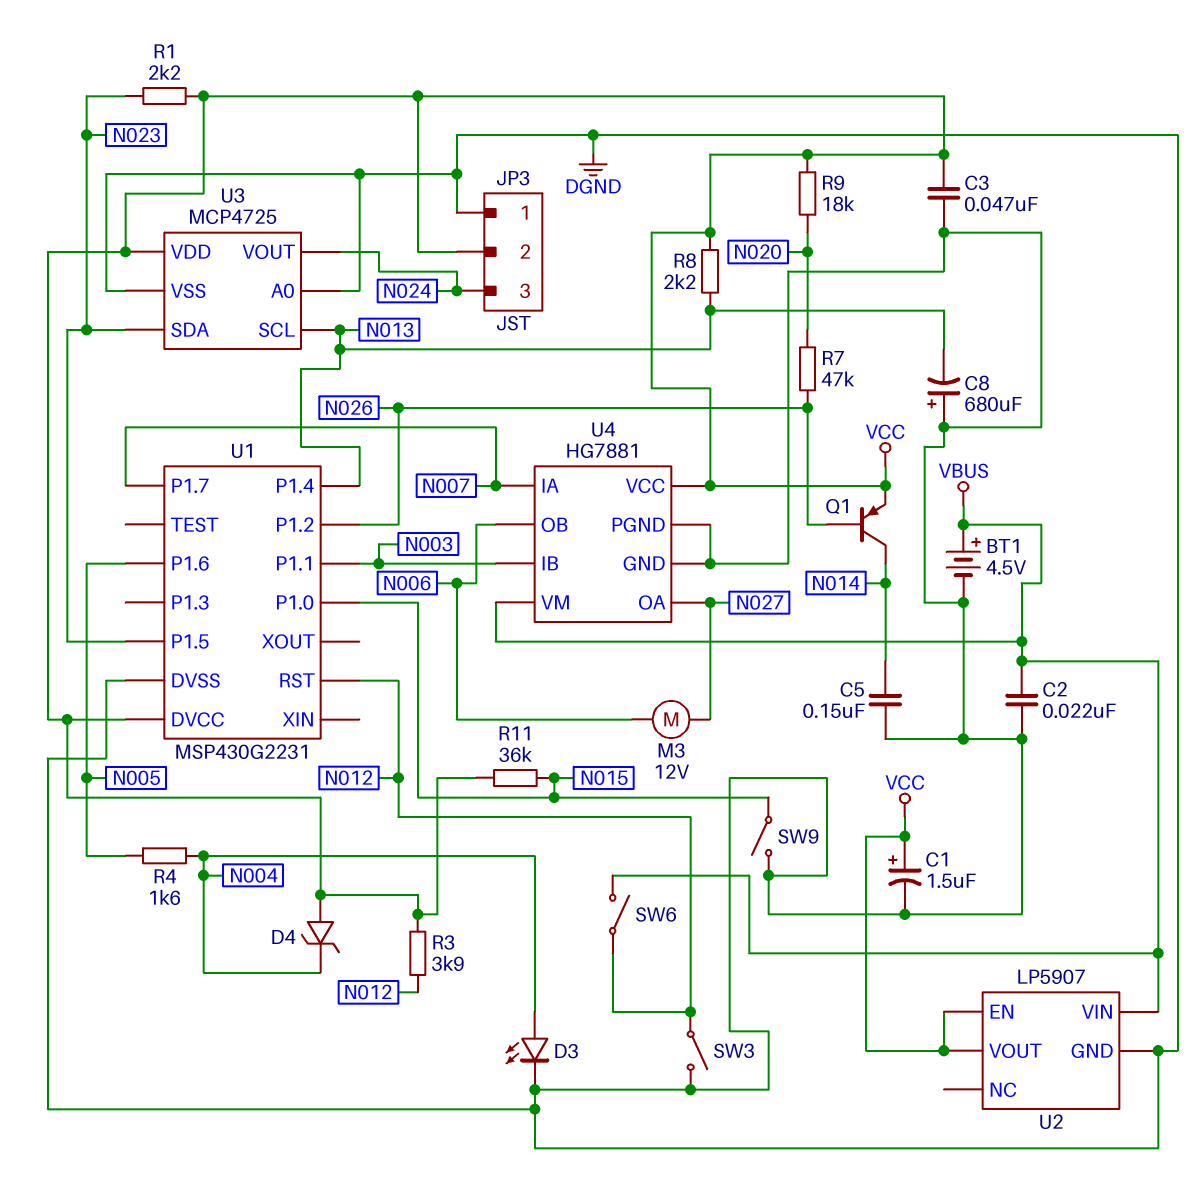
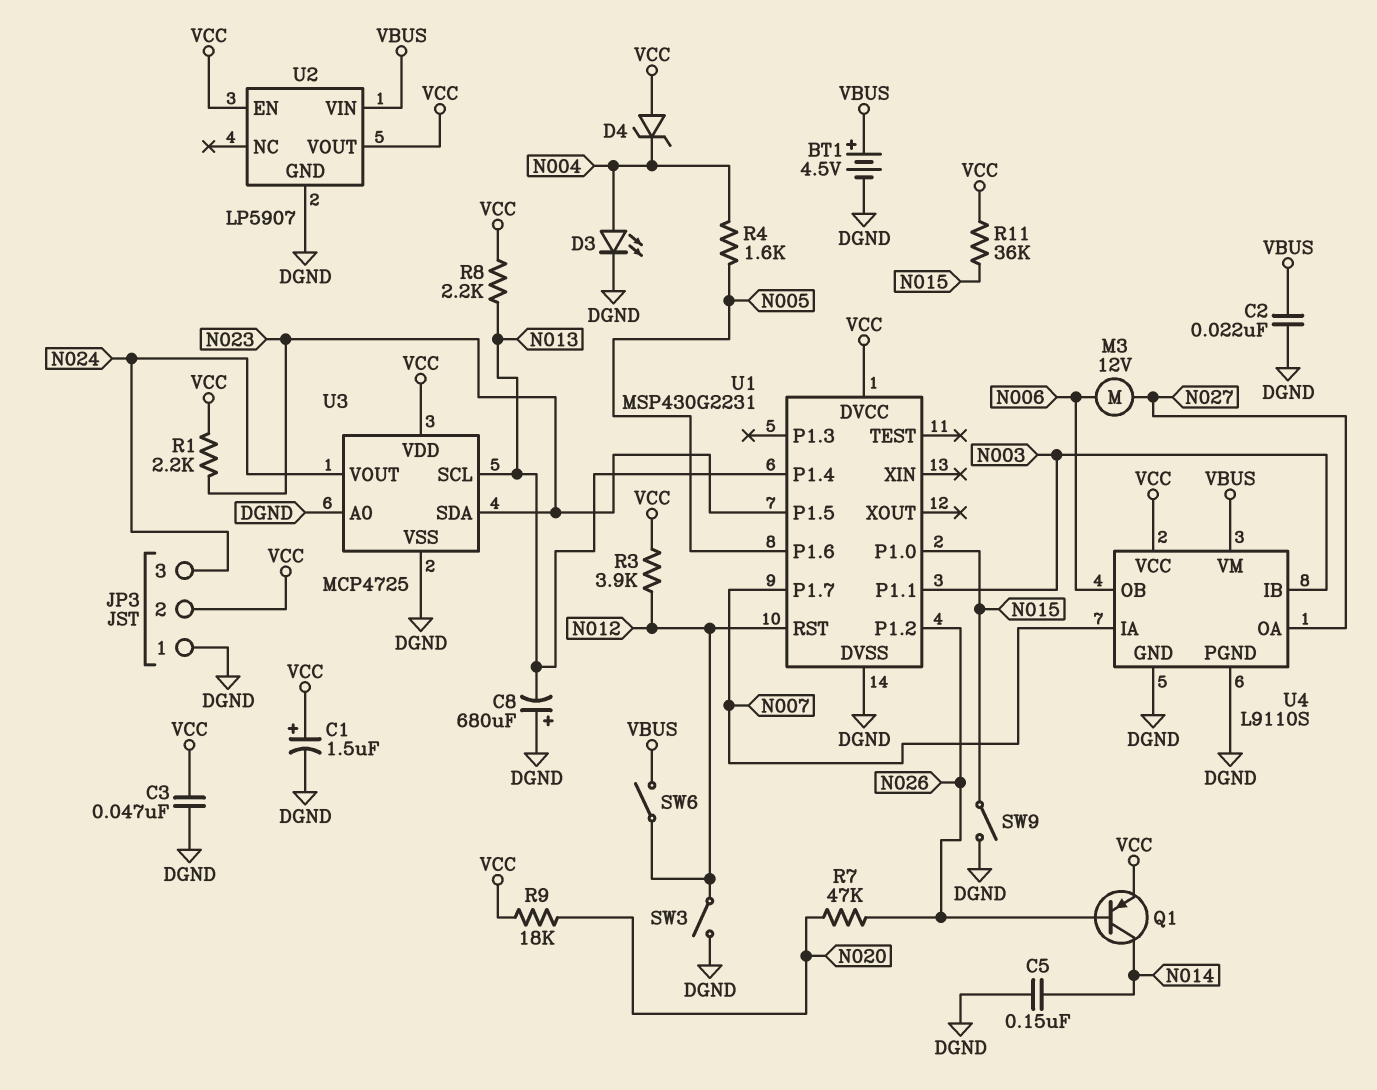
U4: HG7881 -> L9110S

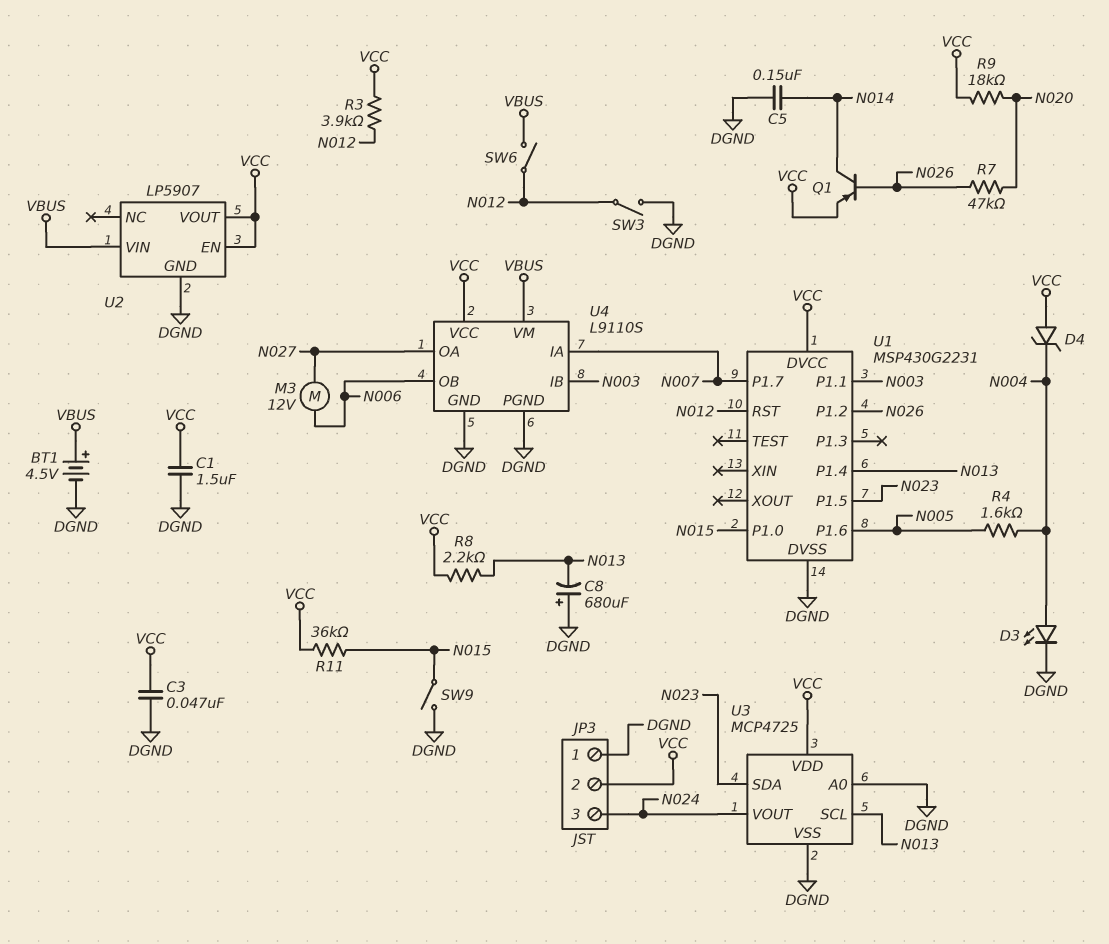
C1: 1.5uF (plus VCC, minus DGND) -> 1.5uF (DGND, VCC)
C2: 22nF (DGND, VBUS) -> none
R1: 2.2k (N023, VCC) -> none

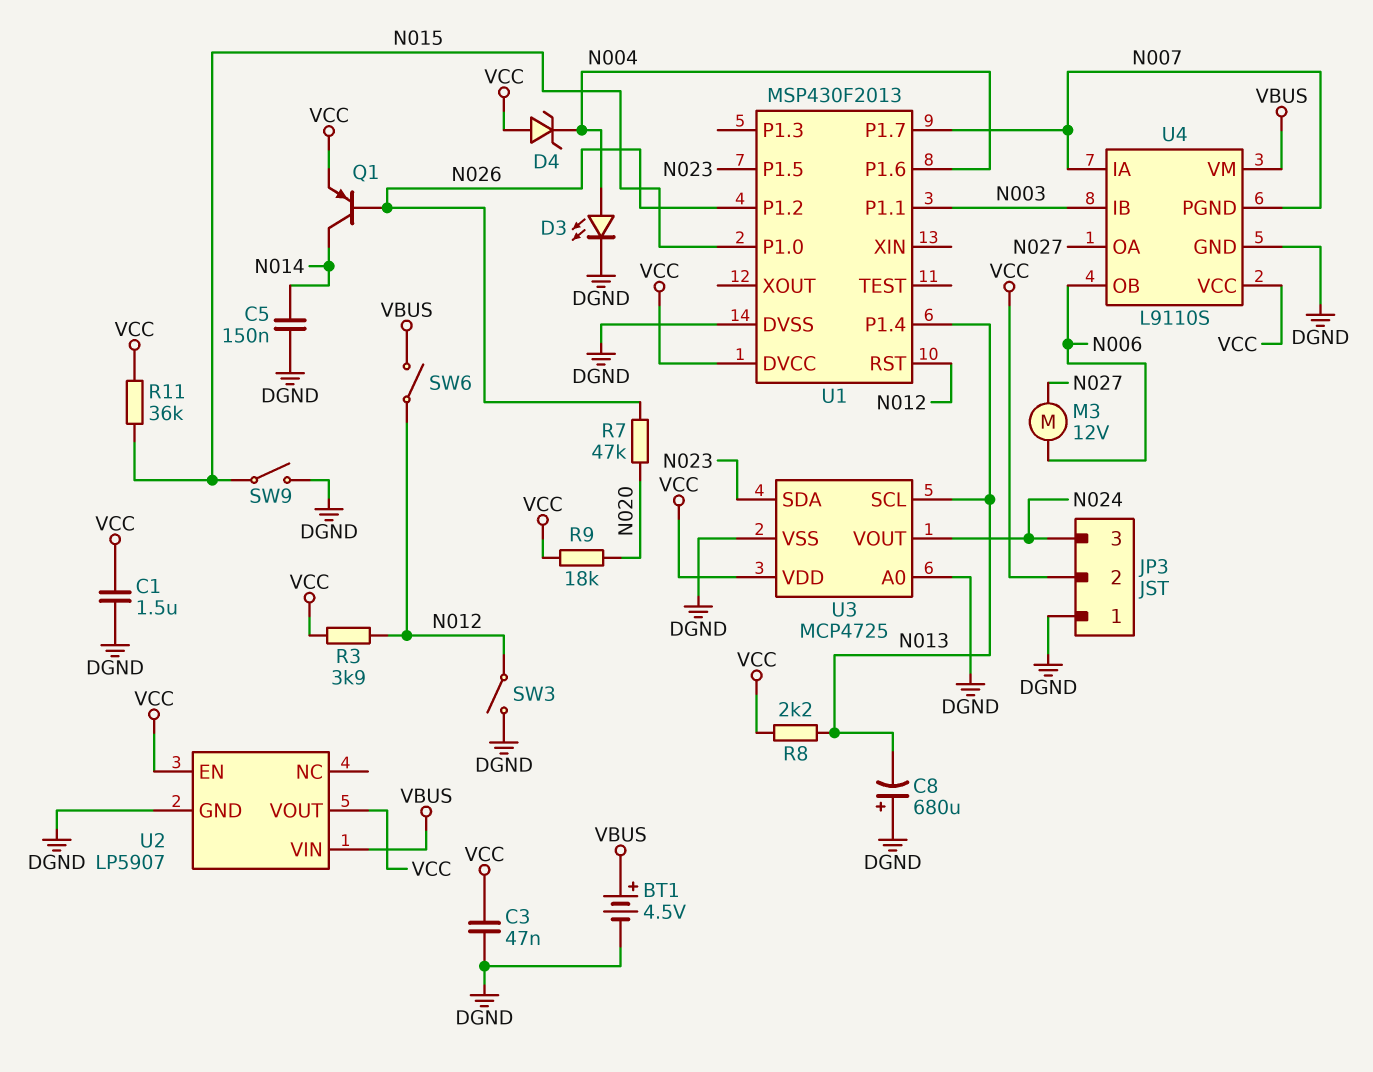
R4: 1.6k (N004, N005) -> none
U1: MSP430G2231 -> MSP430F2013
U1 pin P1.6: N005 -> N004
U4 pin PGND: DGND -> N007

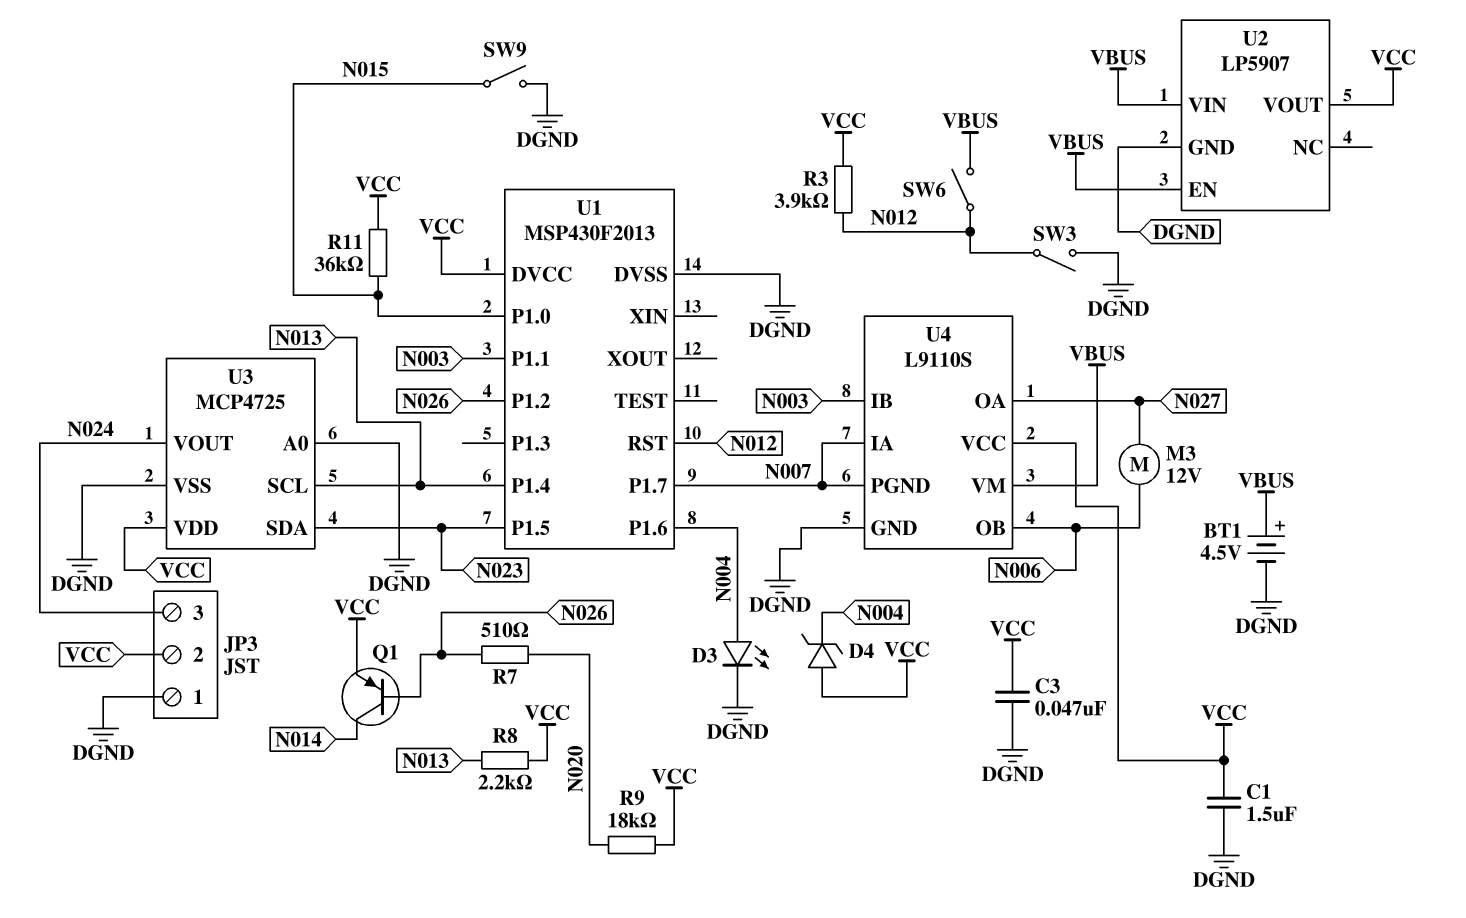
C5: 150nF (DGND, N014) -> none
C8: 680uF (plus DGND, minus N013) -> none
R7: 47k (N020, N026) -> 510 (N020, N026)
U2 pin EN: VCC -> VBUS

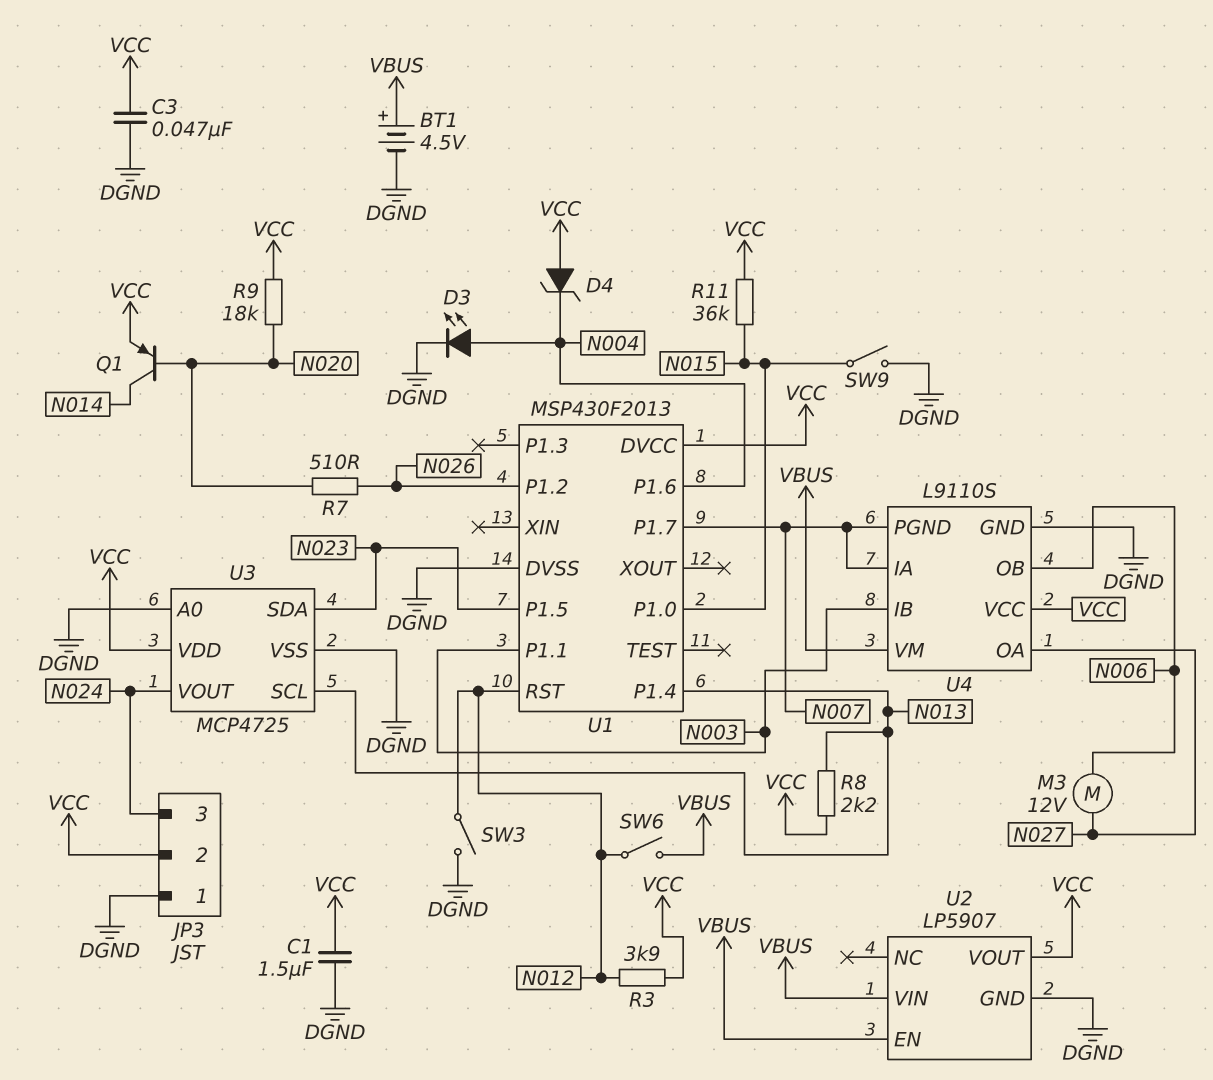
Q1: PNP (B N026, C N014, E VCC) -> PNP (B N020, C N014, E VCC)

